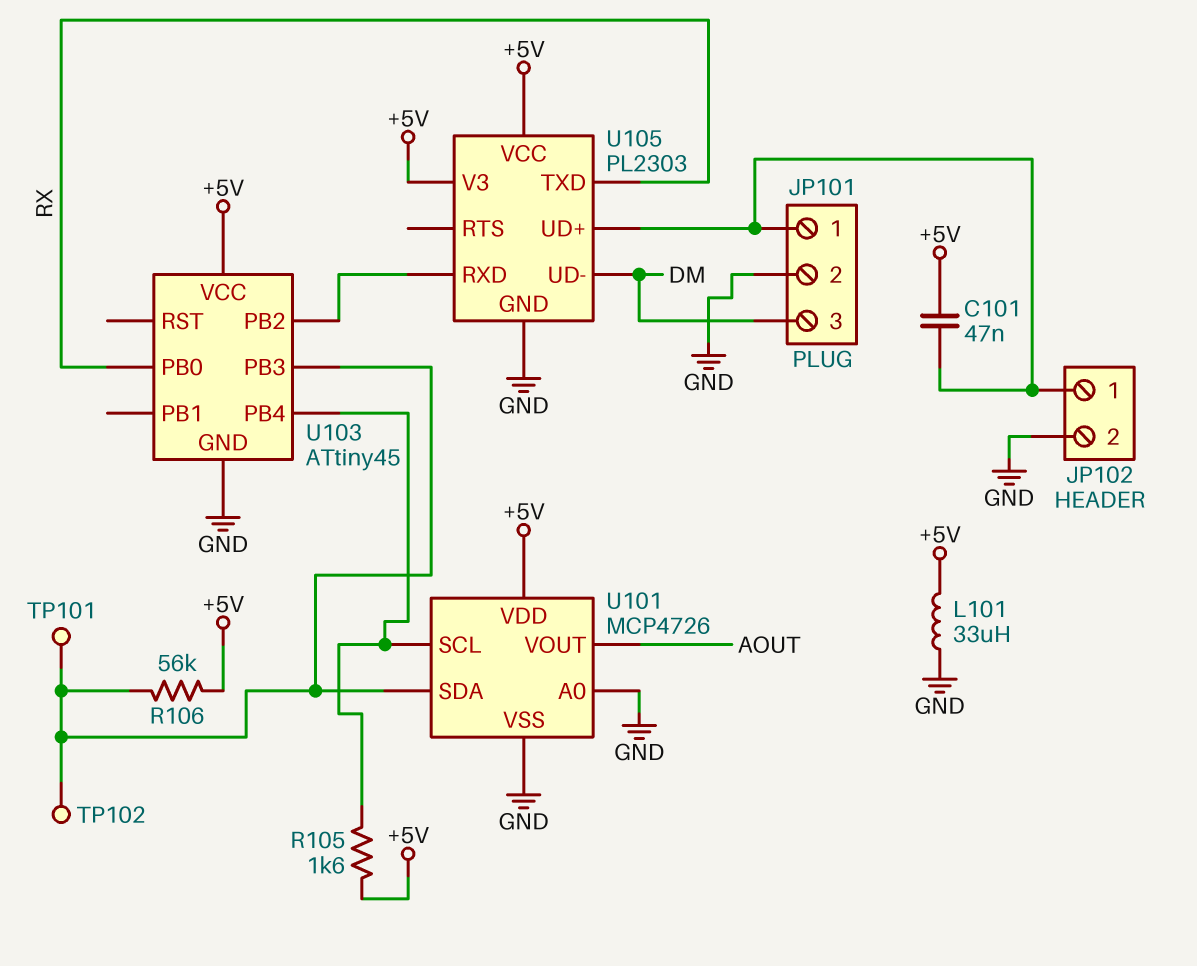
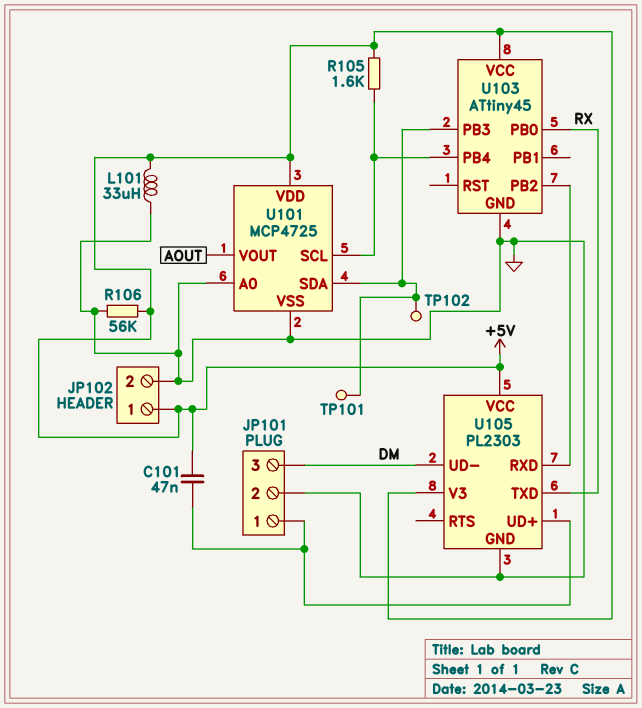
JP102 pin 1: JP101/1 -> +5V
R106: 56k (+5V, U101/SDA) -> 56k (+5V, GND)
U101: MCP4726 -> MCP4725

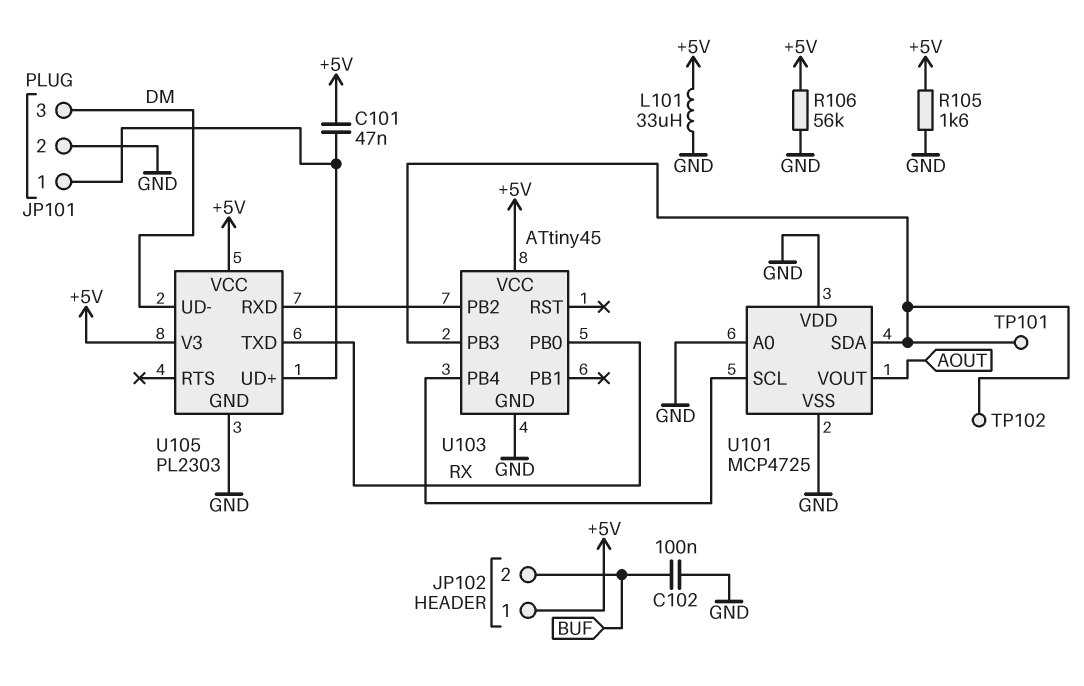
C102: none -> 100nF (BUF, GND)
JP102 pin 2: GND -> BUF
R105: 1.6k (+5V, U101/SCL) -> 1.6k (+5V, GND)
U101 pin VDD: +5V -> GND

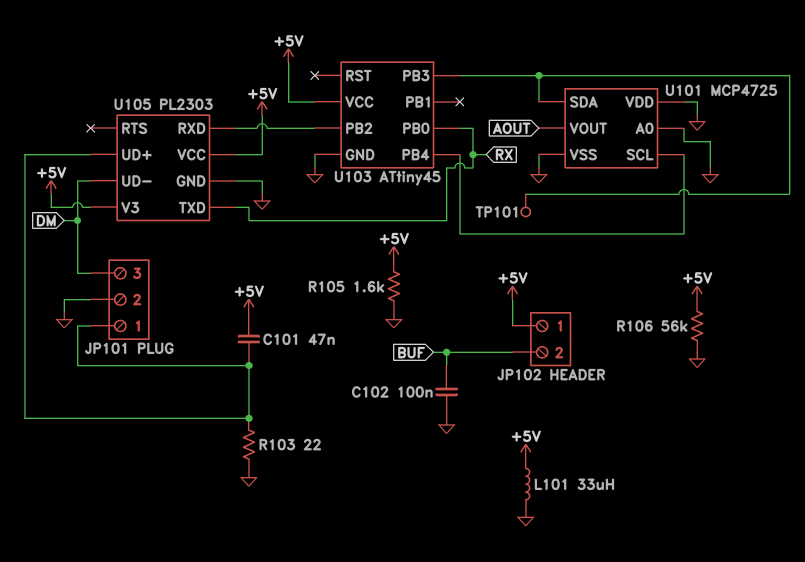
R103: none -> 22 (GND, JP101/1)
TP102: test point (U101/SDA) -> none

